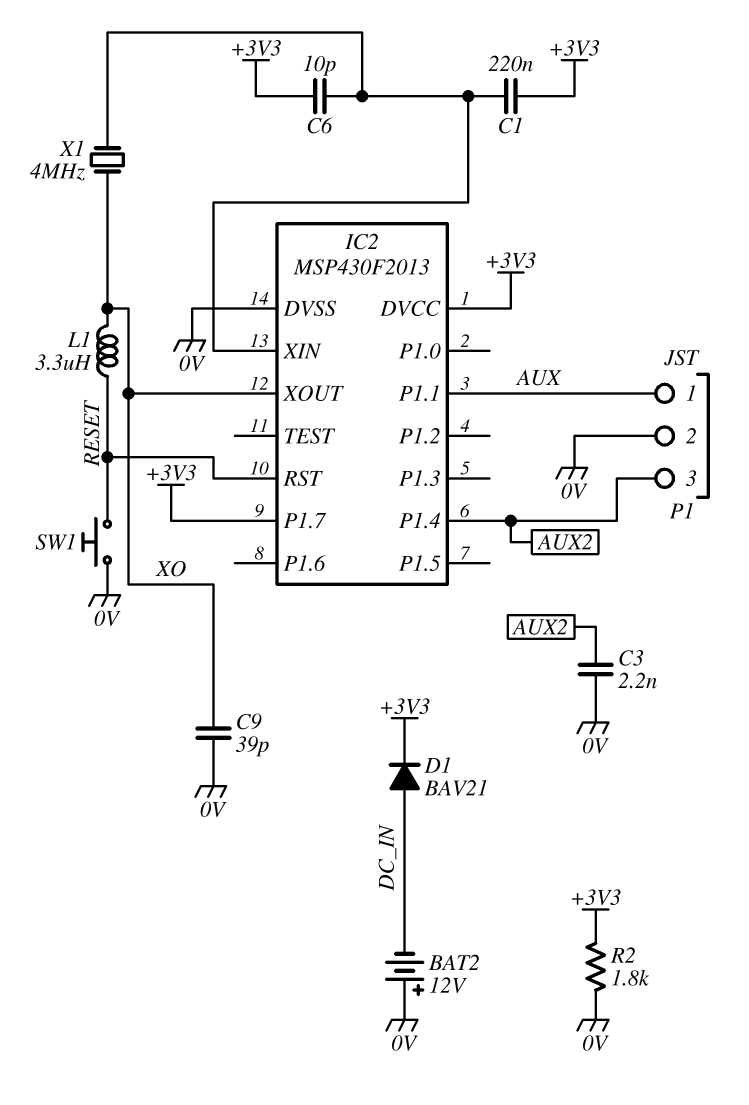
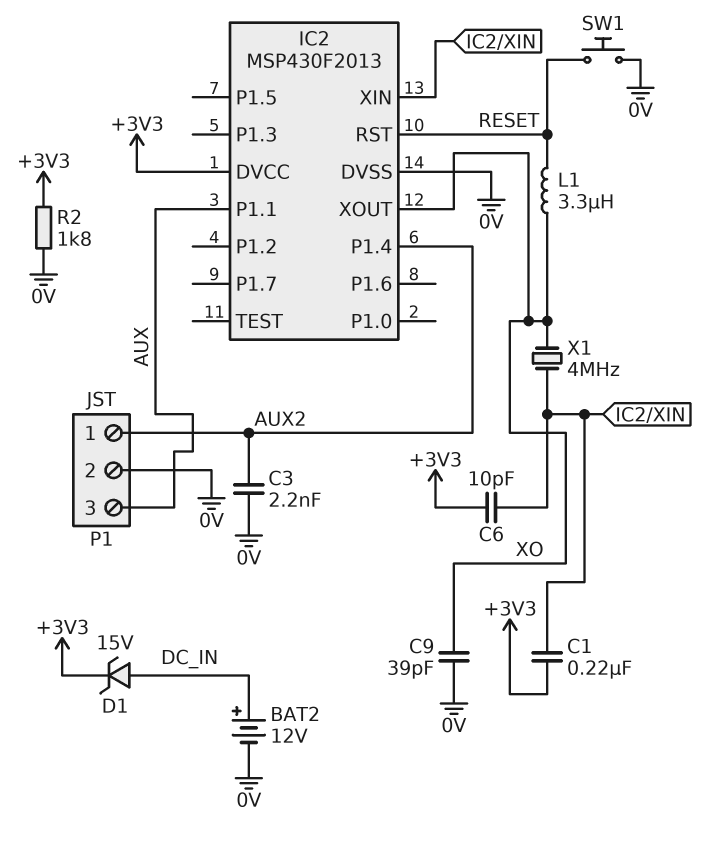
BAT2: 12V (plus 0V, minus DC_IN) -> 12V (plus DC_IN, minus 0V)
D1: diode BAV21 (A DC_IN, K +3V3) -> zener 15V (A DC_IN, K +3V3)
IC2 pin P1.7: +3V3 -> none
P1 pin 1: AUX -> AUX2
P1 pin 3: AUX2 -> AUX

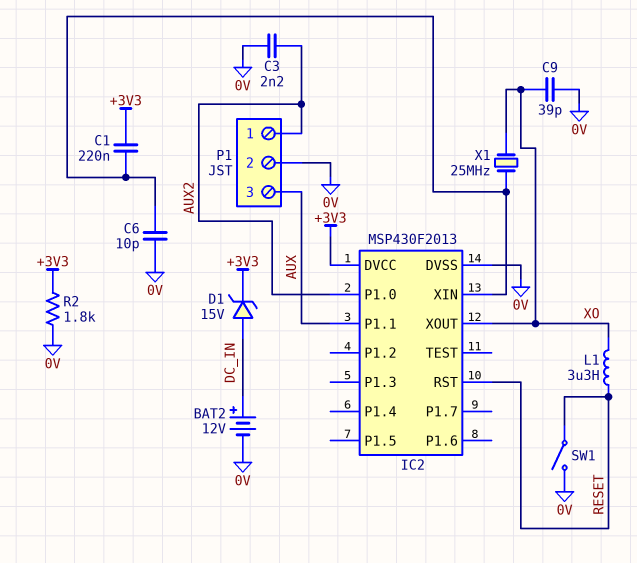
C6: 10pF (+3V3, IC2/XIN) -> 10pF (0V, IC2/XIN)
IC2 pin P1.0: none -> AUX2
IC2 pin P1.4: AUX2 -> none
SW1: button (0V, RESET) -> switch (0V, RESET)
X1: 4MHz (IC2/XIN, XO) -> 25MHz (IC2/XIN, XO)

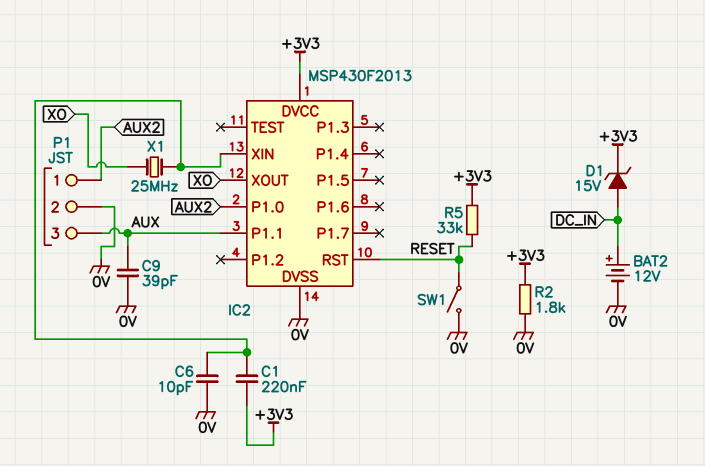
C3: 2.2nF (0V, AUX2) -> none
C9: 39pF (0V, XO) -> 39pF (0V, AUX)
L1: 3.3uH (RESET, XO) -> none
R5: none -> 33k (+3V3, RESET)

